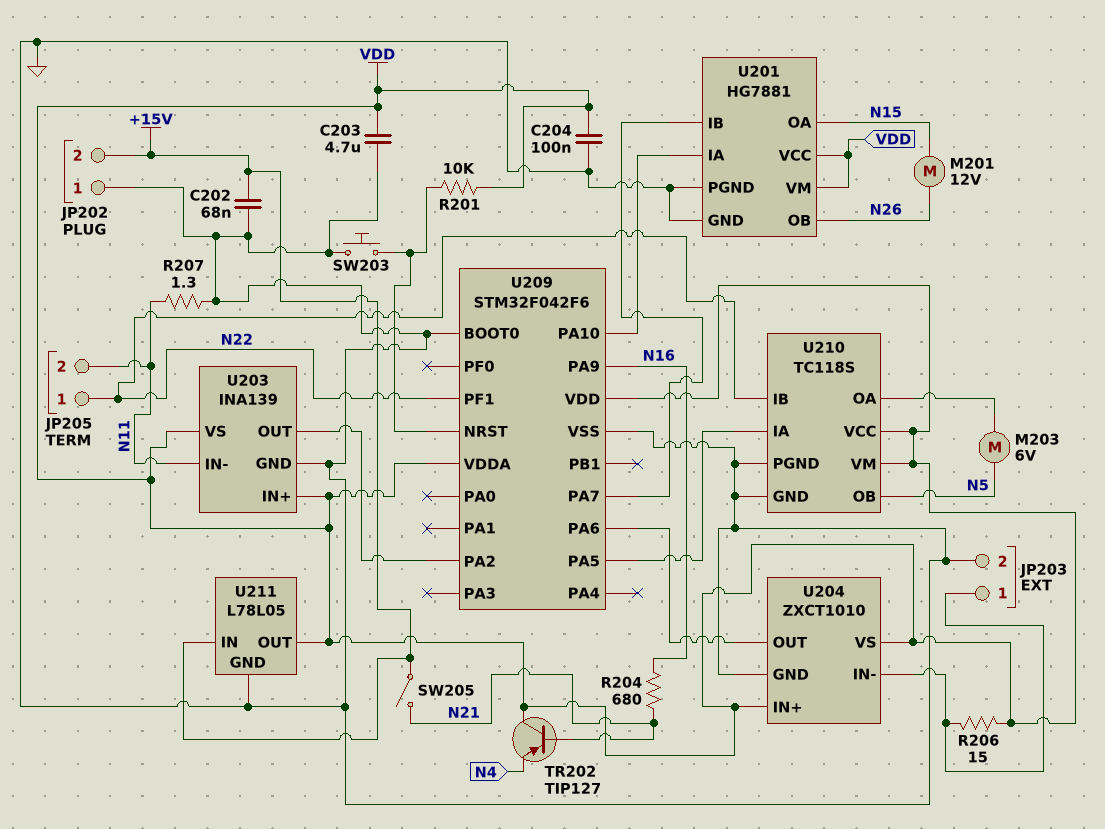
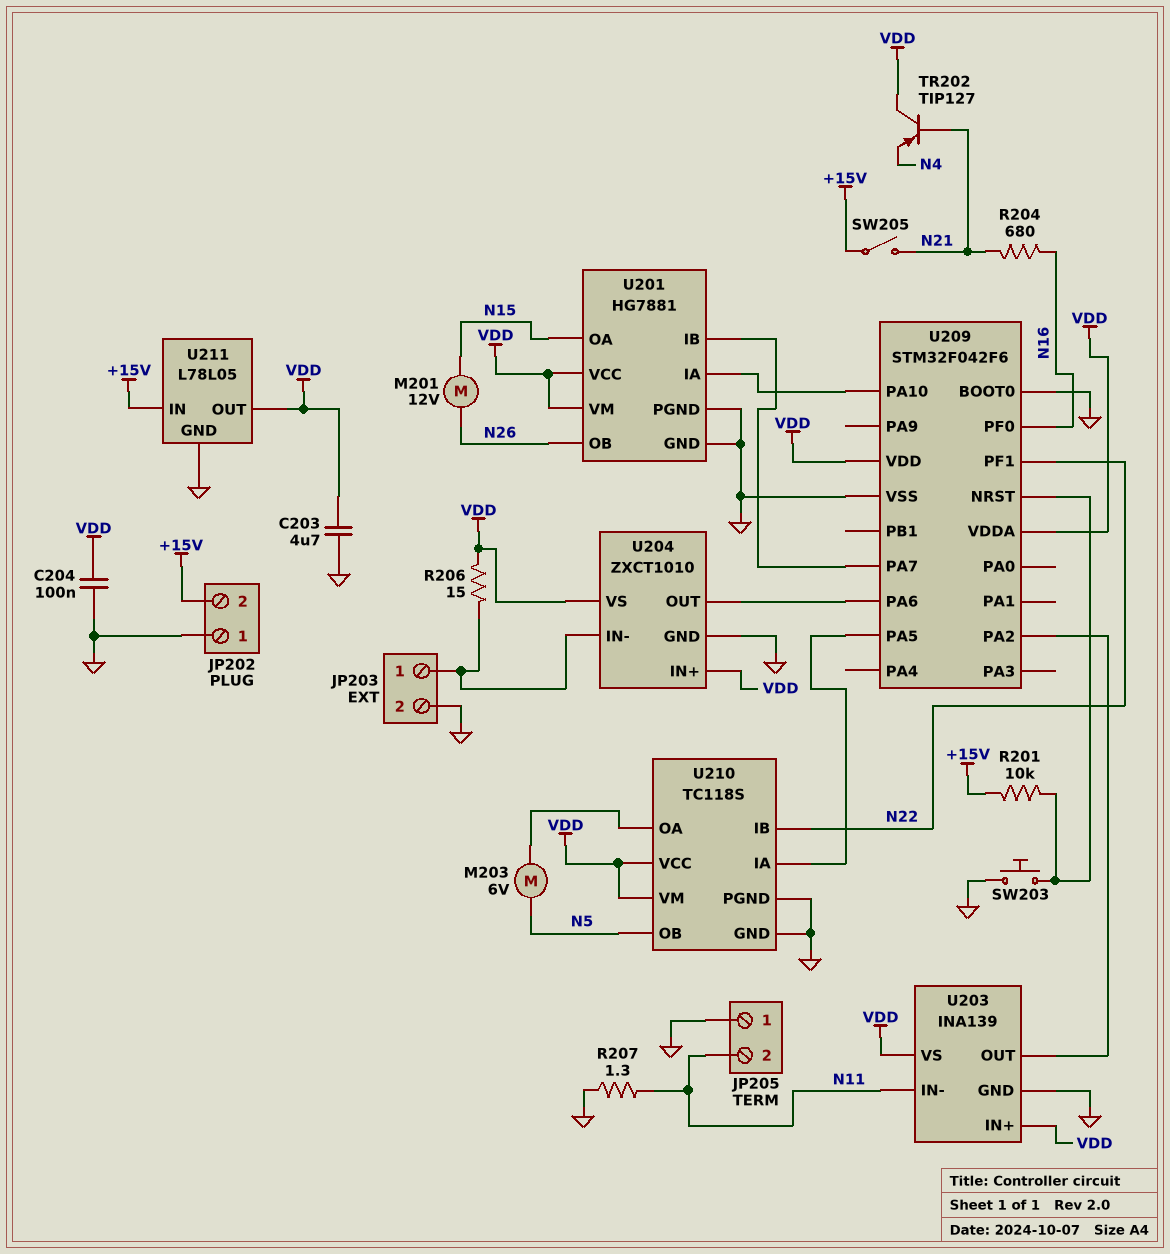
C202: 68nF (+15V, GND) -> none
JP205 pin 1: N22 -> GND
R201: 10k (U209/NRST, VDD) -> 10k (+15V, U209/NRST)
U209 pin PA9: N16 -> none
U209 pin PF0: none -> N16

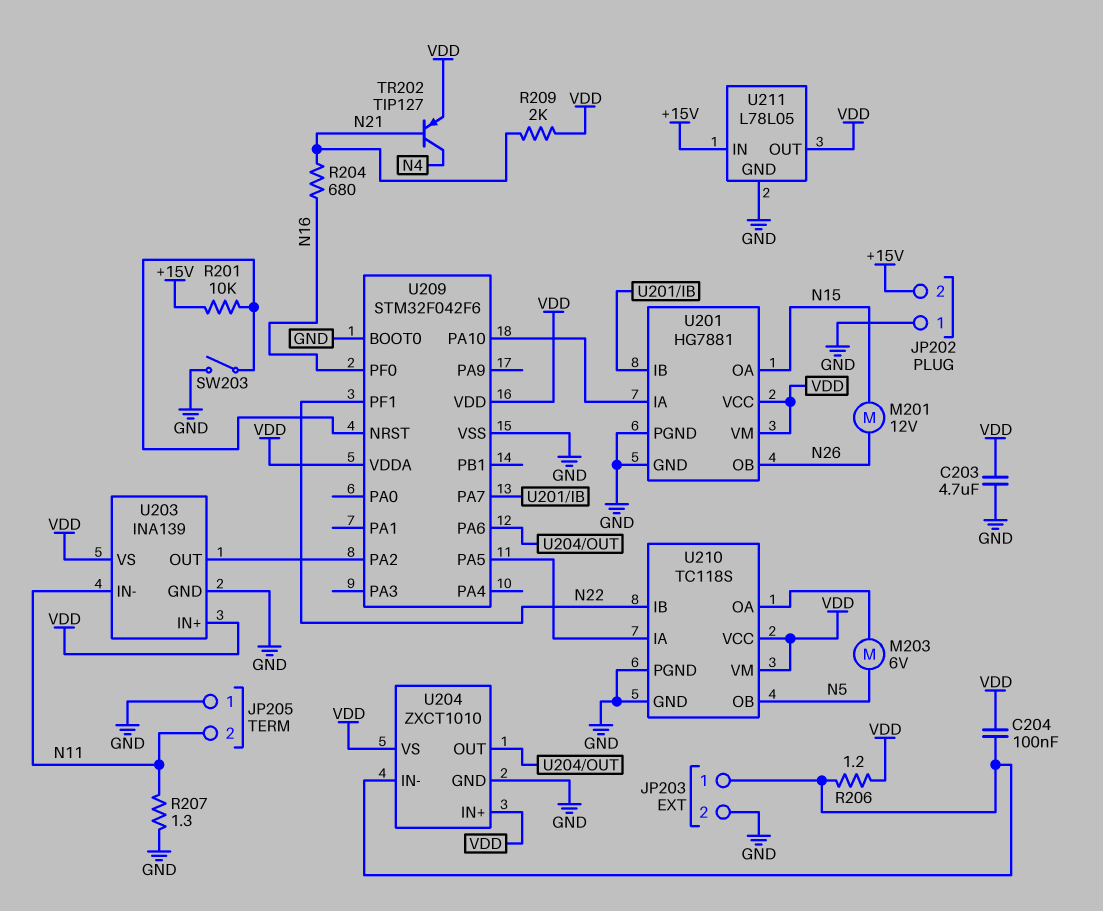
C204: 100nF (GND, VDD) -> 100nF (JP203/1, VDD)
R206: 15 (JP203/1, VDD) -> 1.2 (JP203/1, VDD)
R209: none -> 2k (N21, VDD)
SW203: button (GND, U209/NRST) -> switch (GND, U209/NRST)
SW205: switch (+15V, N21) -> none
TR202: PNP TIP127 (B N21, C VDD, E N4) -> PNP TIP127 (B N21, C N4, E VDD)

